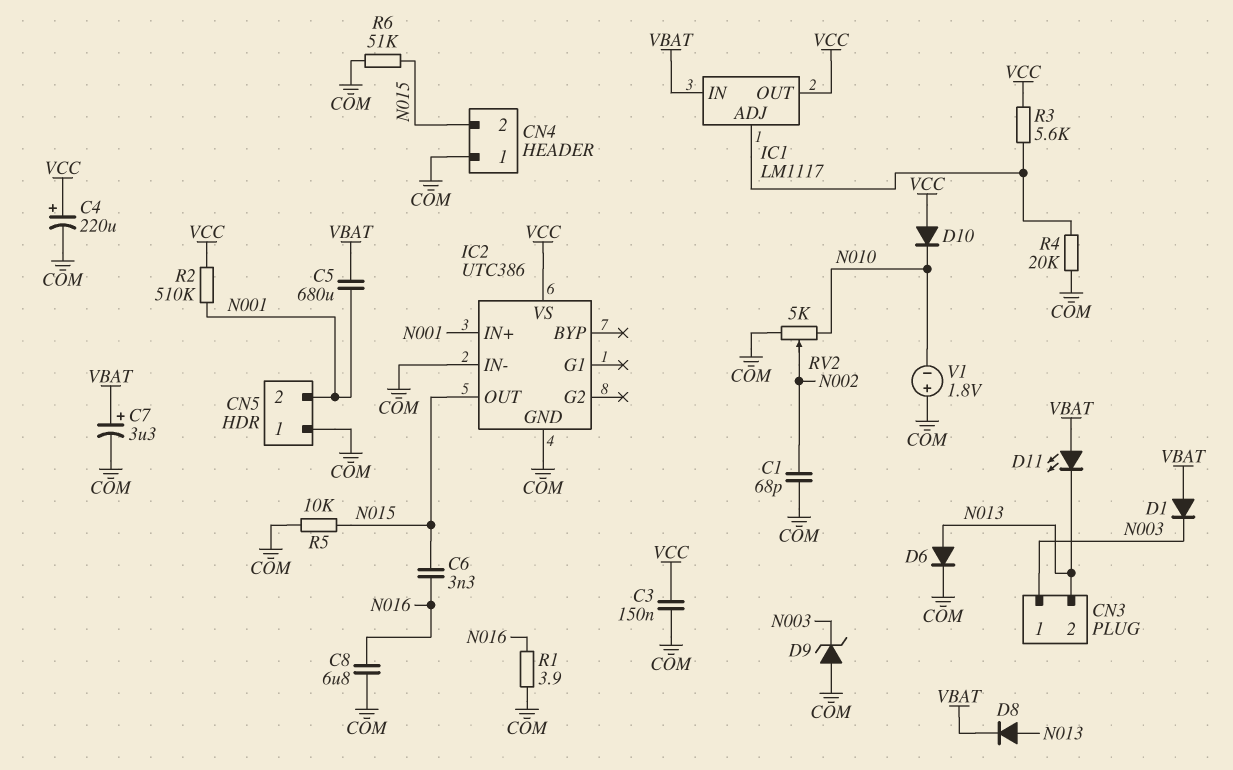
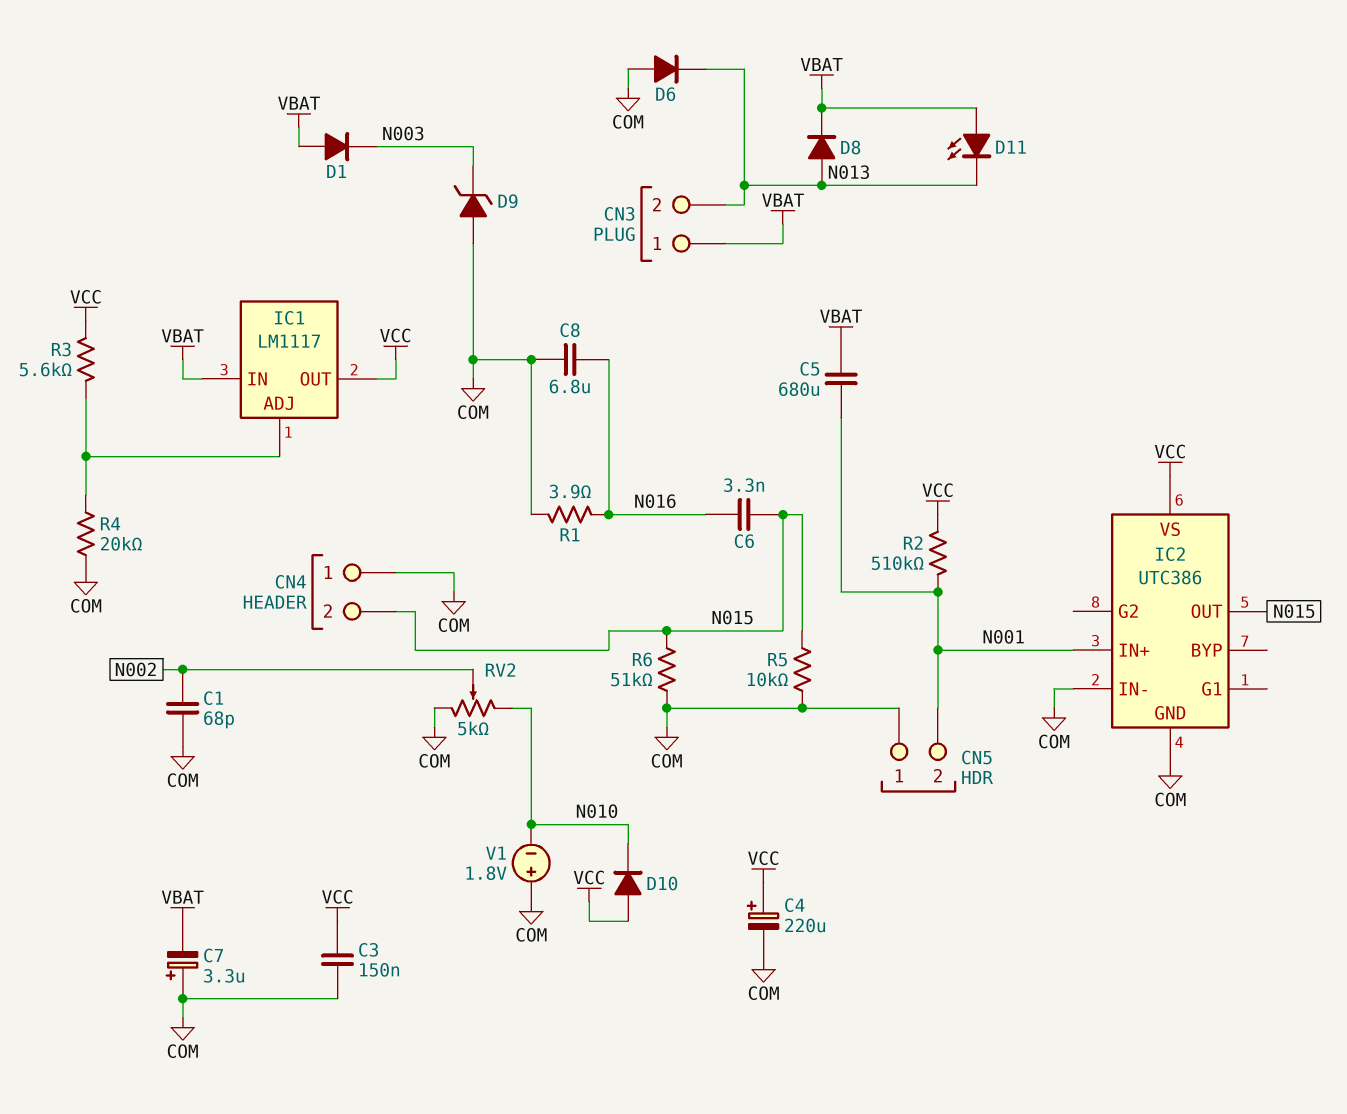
C7: 3.3uF (plus VBAT, minus COM) -> 3.3uF (plus COM, minus VBAT)
CN3 pin 1: N003 -> VBAT
D6: diode (A N013, K COM) -> diode (A COM, K N013)

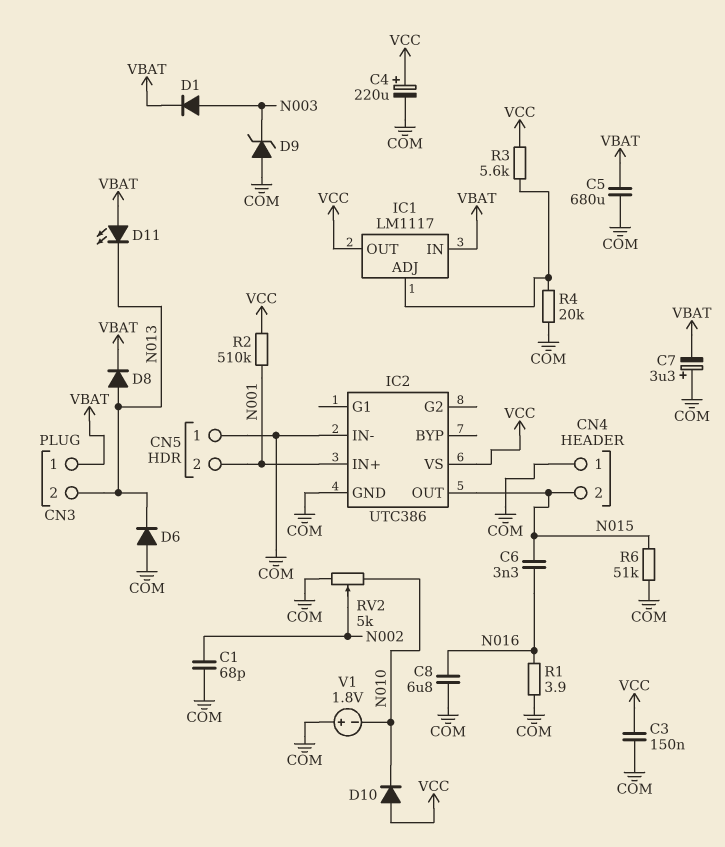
C5: 680uF (N001, VBAT) -> 680uF (COM, VBAT)
D1: diode (A VBAT, K N003) -> diode (A N003, K VBAT)
R5: 10k (COM, N015) -> none

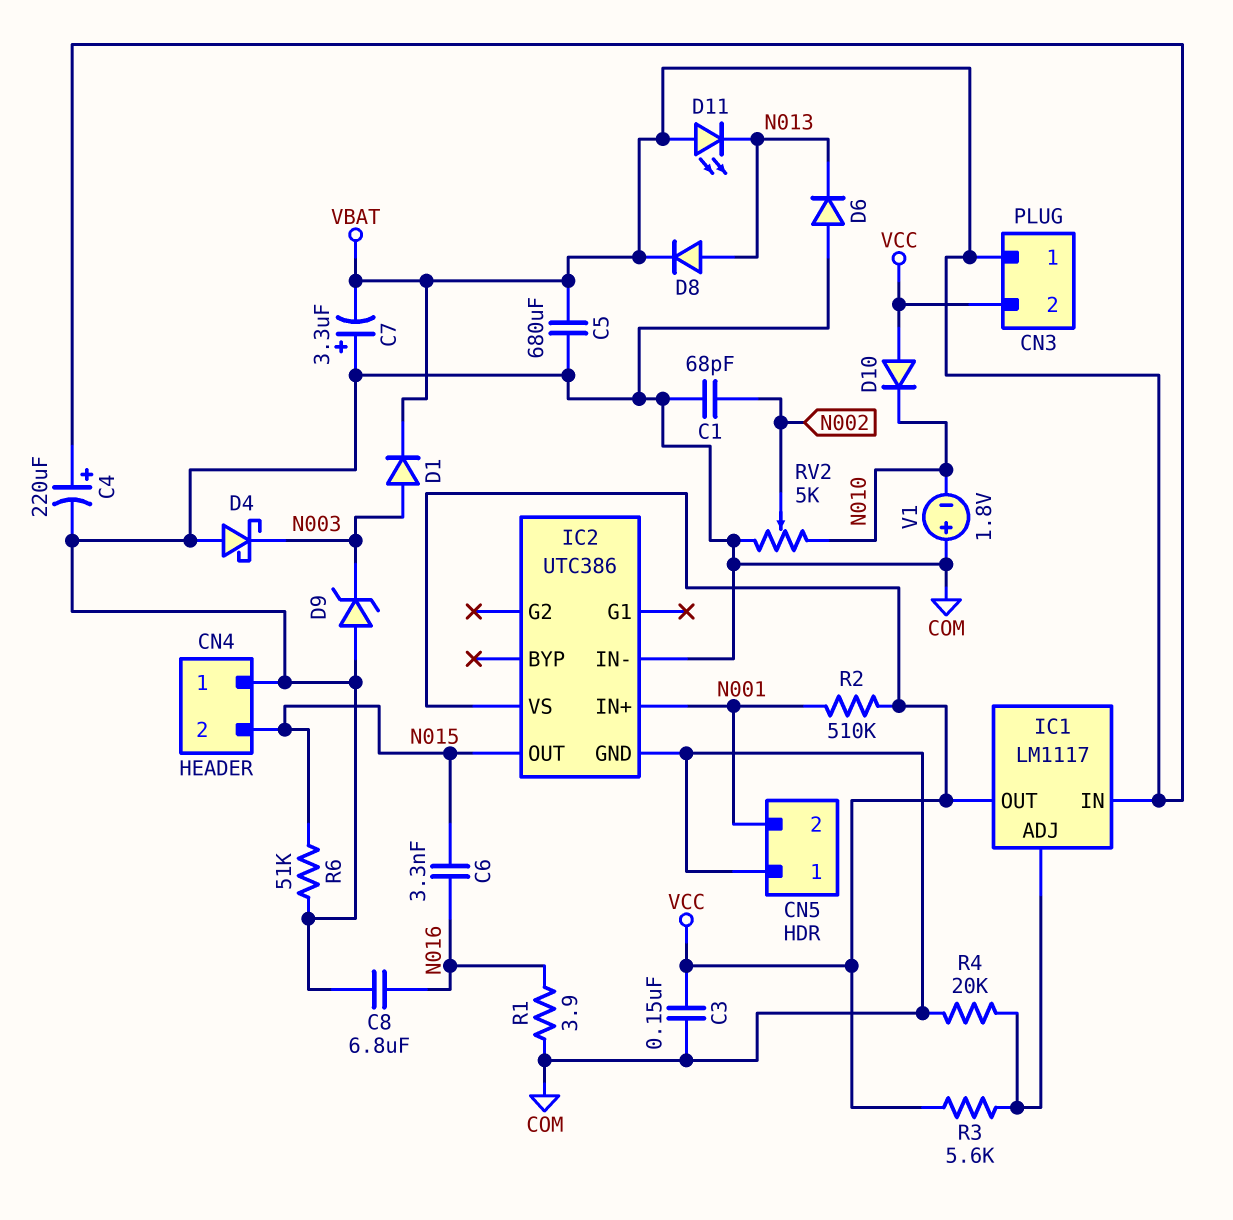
C4: 220uF (plus VCC, minus COM) -> 220uF (plus VBAT, minus COM)
CN3 pin 2: N013 -> VCC
D4: none -> schottky (A COM, K N003)

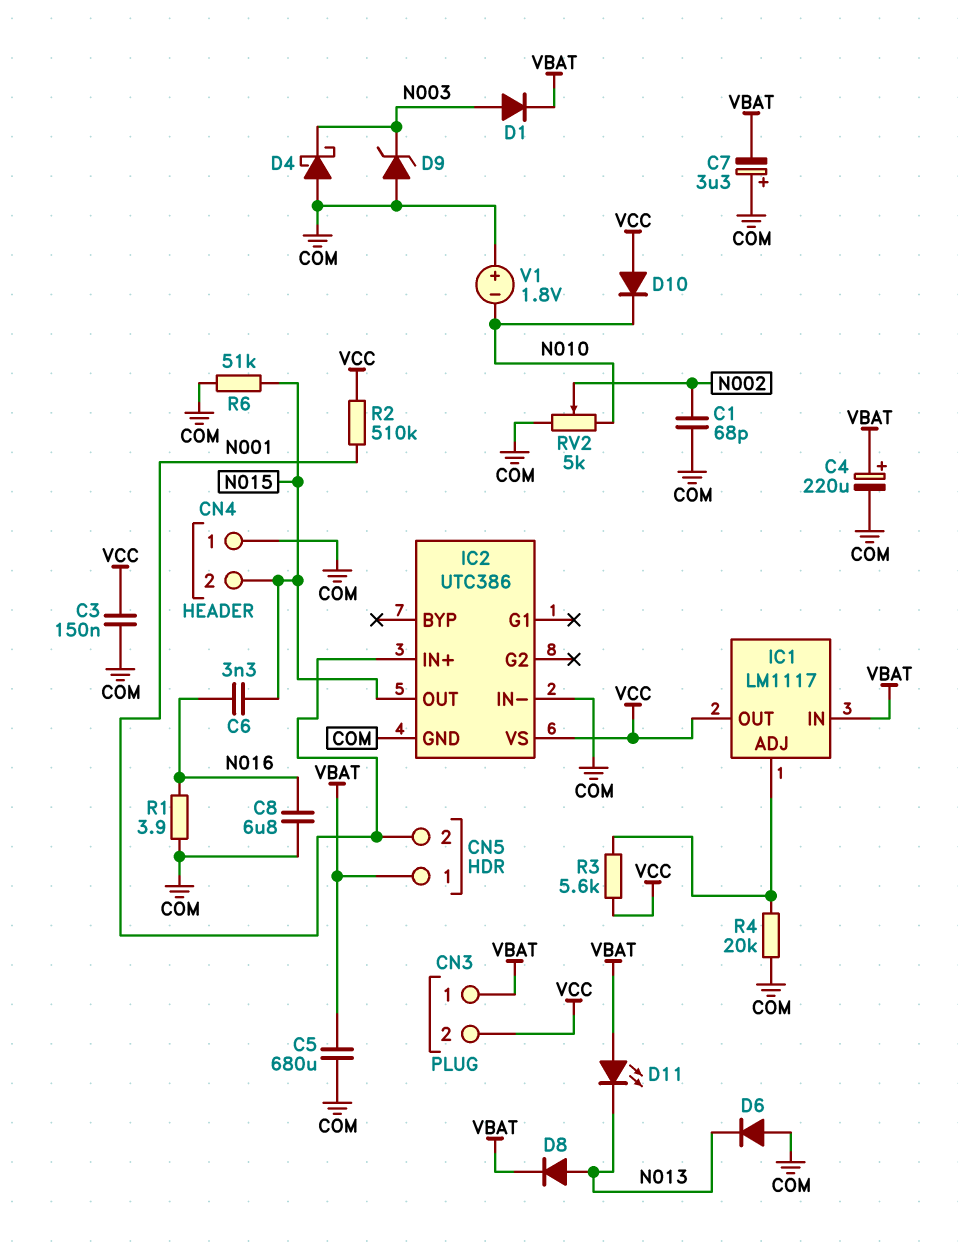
CN5 pin 1: COM -> VBAT

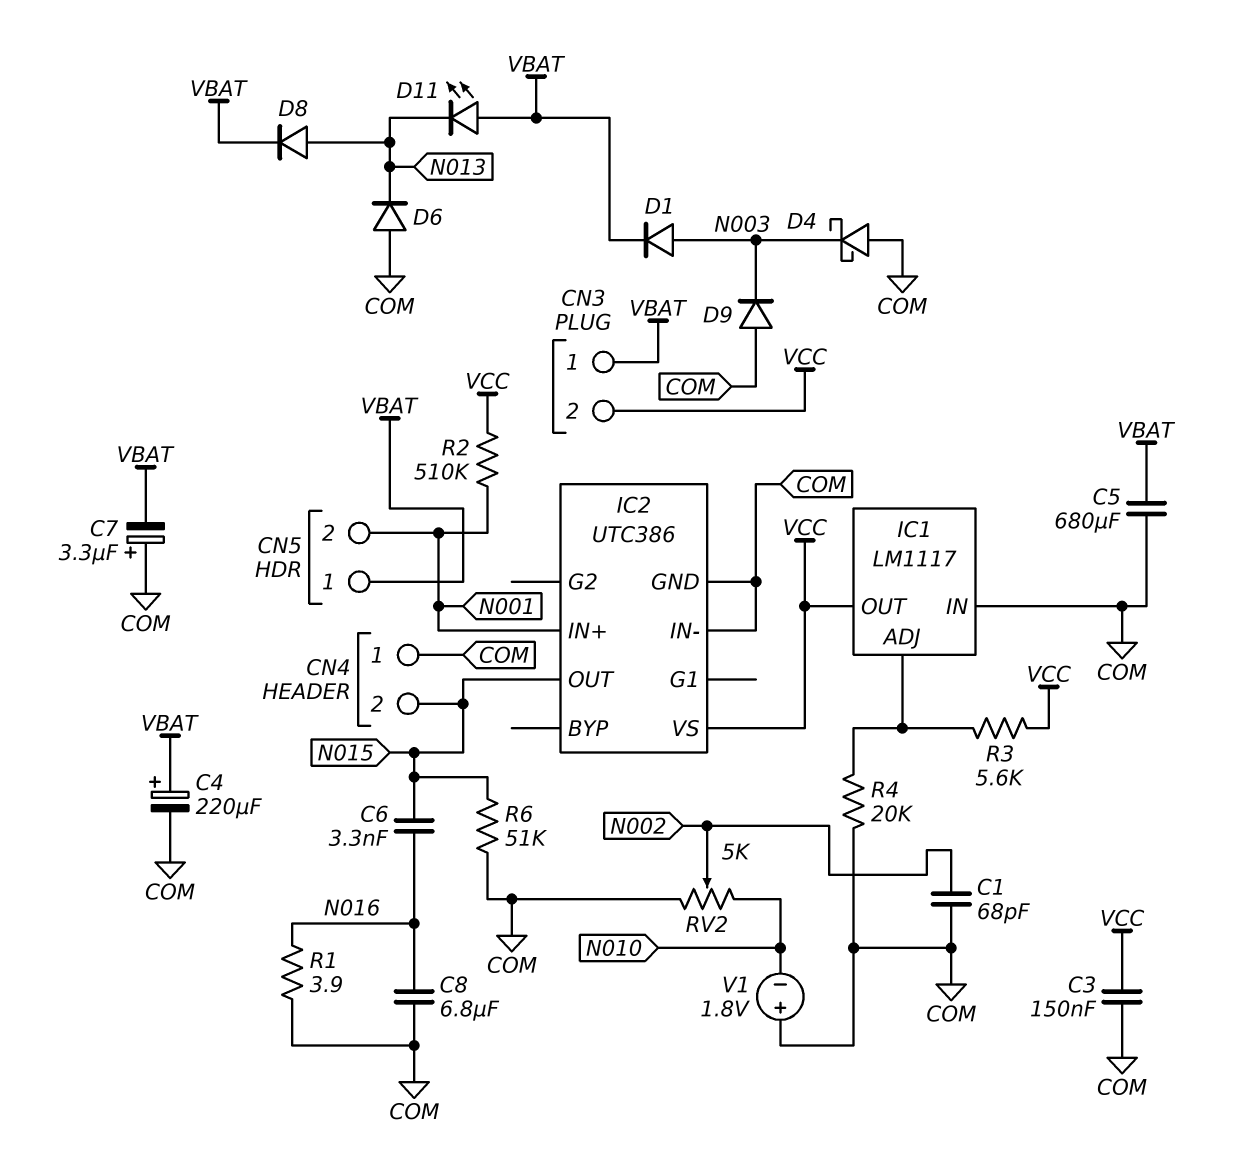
D9: zener (A COM, K N003) -> diode (A COM, K N003)
D10: diode (A VCC, K N010) -> none
IC1 pin IN: VBAT -> COM

